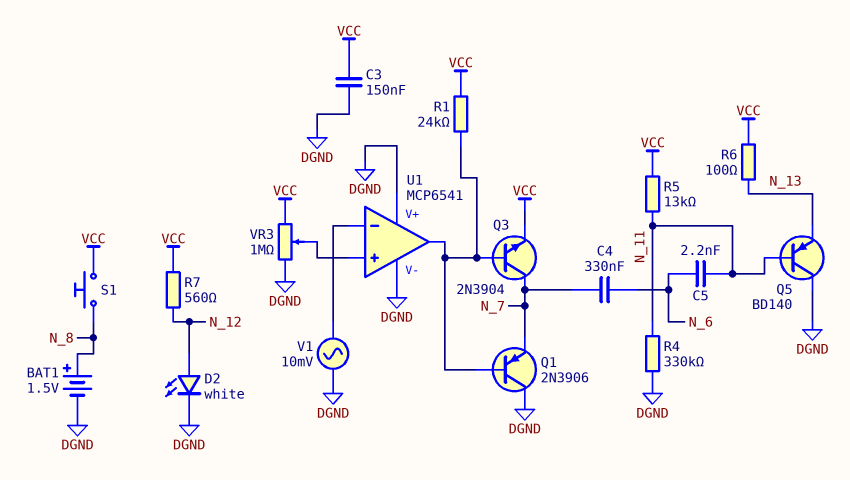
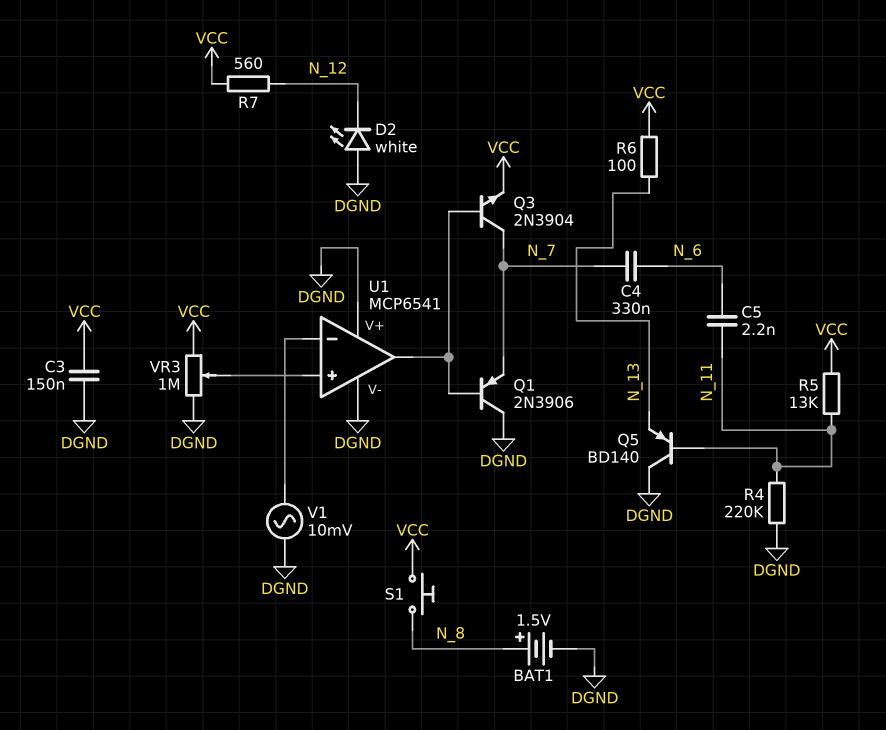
D2: LED white (A N_12, K DGND) -> LED white (A DGND, K N_12)
R1: 24k (U1/out, VCC) -> none
R4: 330k (DGND, N_11) -> 220k (DGND, N_11)

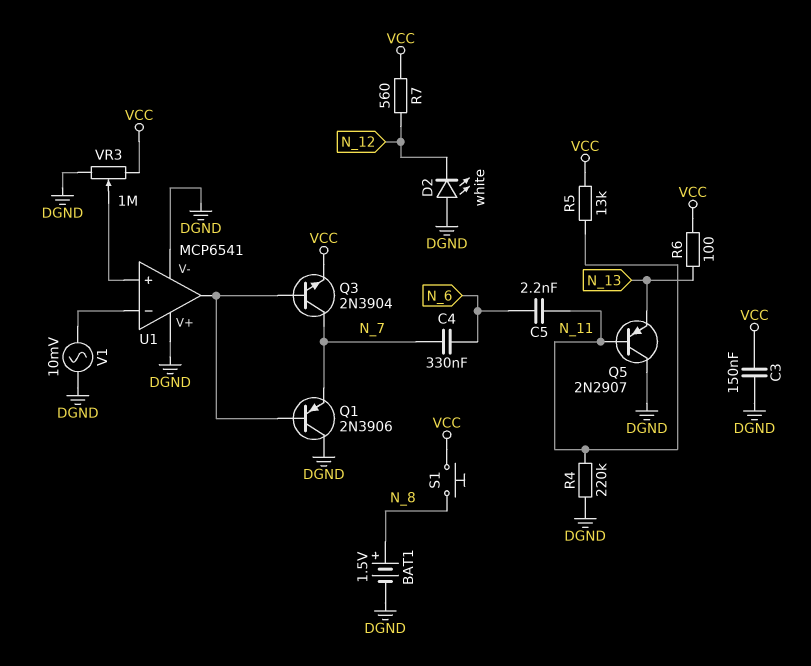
Q5: PNP BD140 (B N_11, C DGND, E N_13) -> PNP 2N2907 (B N_11, C DGND, E N_13)

